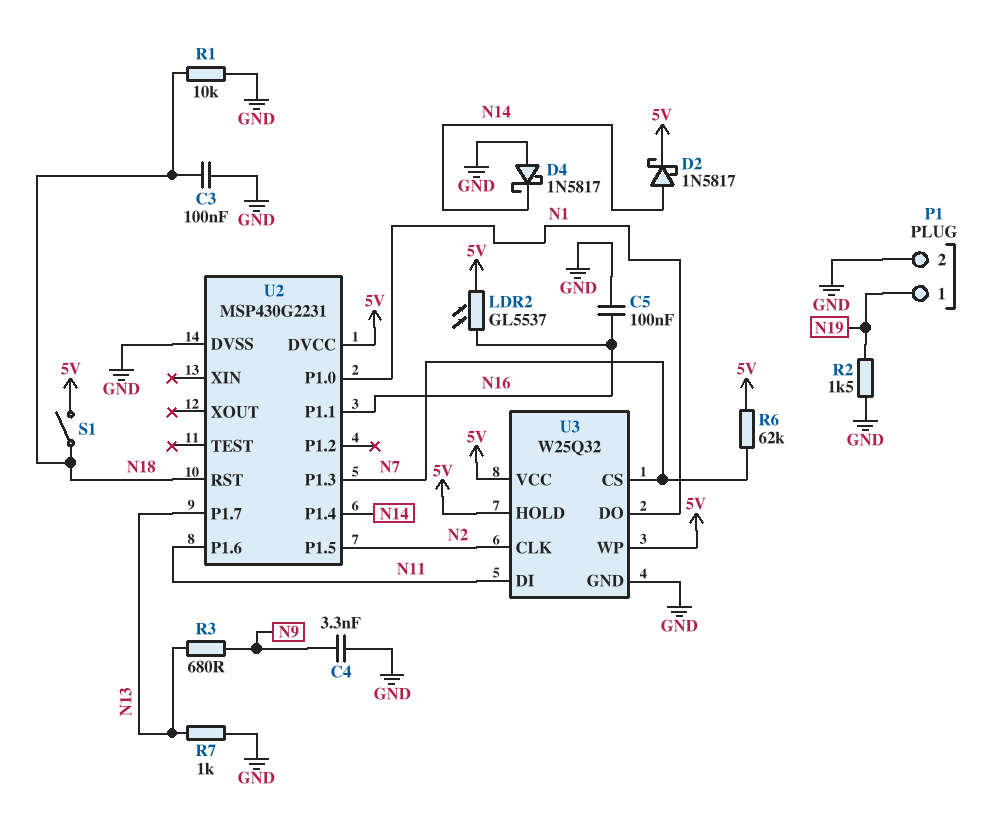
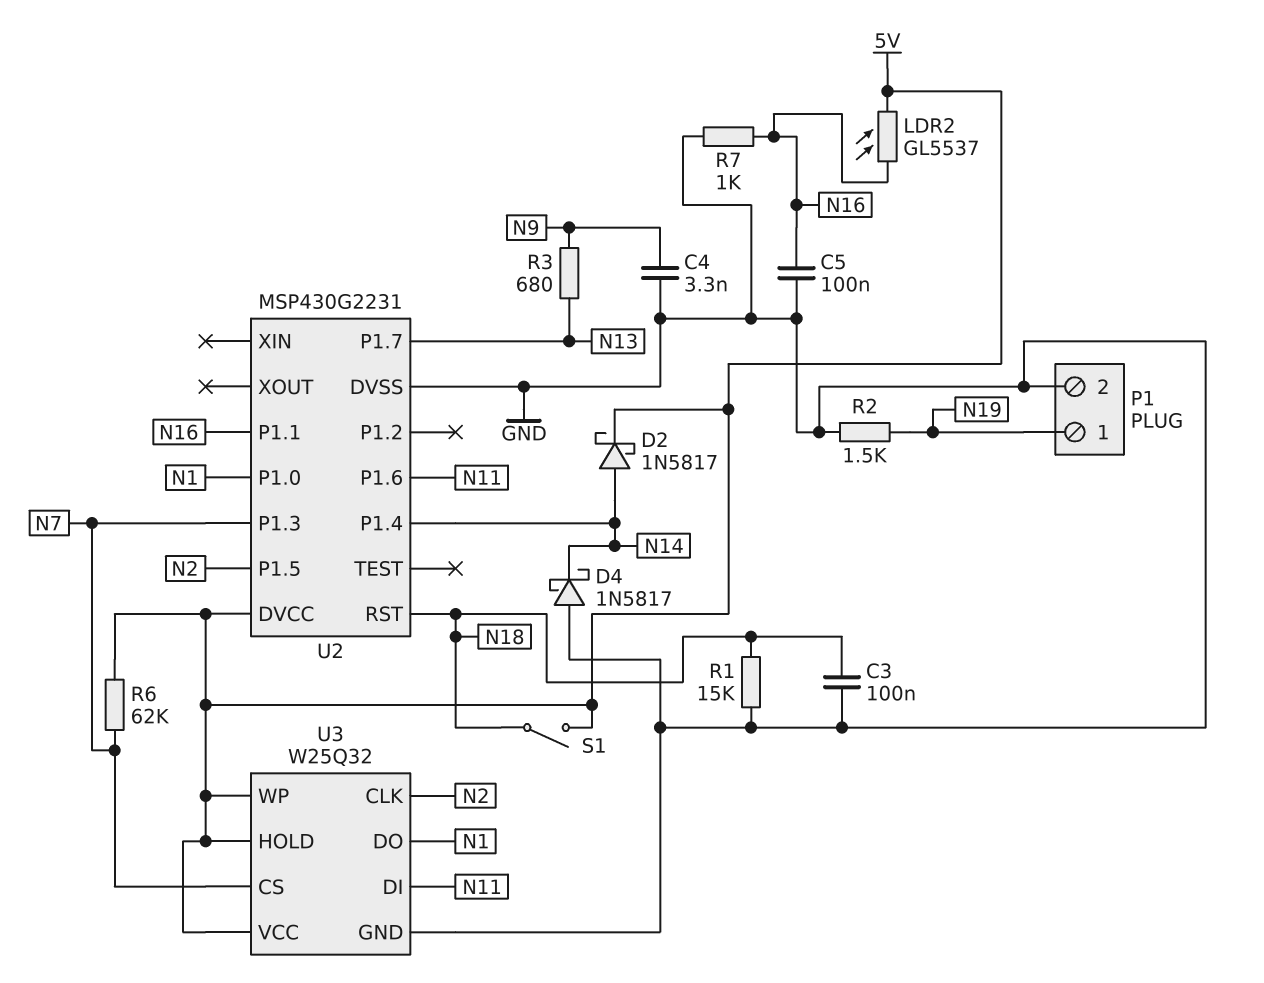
R1: 10k (GND, N18) -> 15k (GND, N18)
R7: 1k (GND, N13) -> 1k (GND, N16)

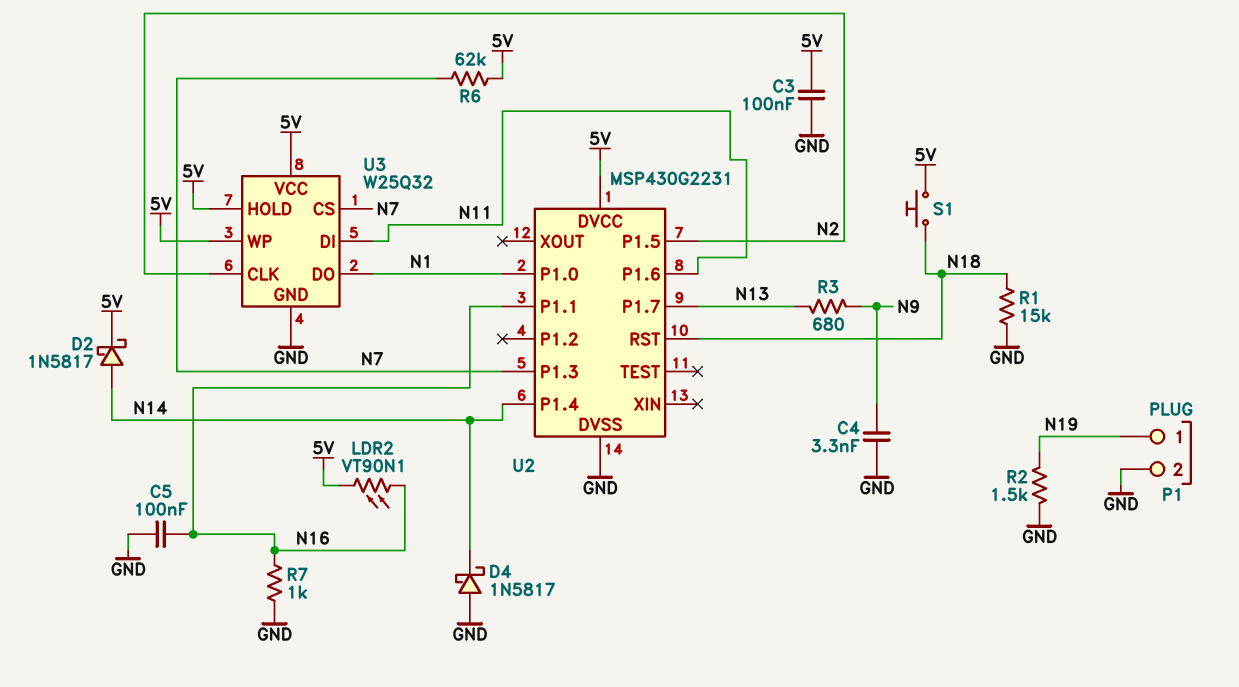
C3: 100nF (GND, N18) -> 100nF (5V, GND)
LDR2: GL5537 (5V, N16) -> VT90N1 (5V, N16)
S1: switch (5V, N18) -> button (5V, N18)

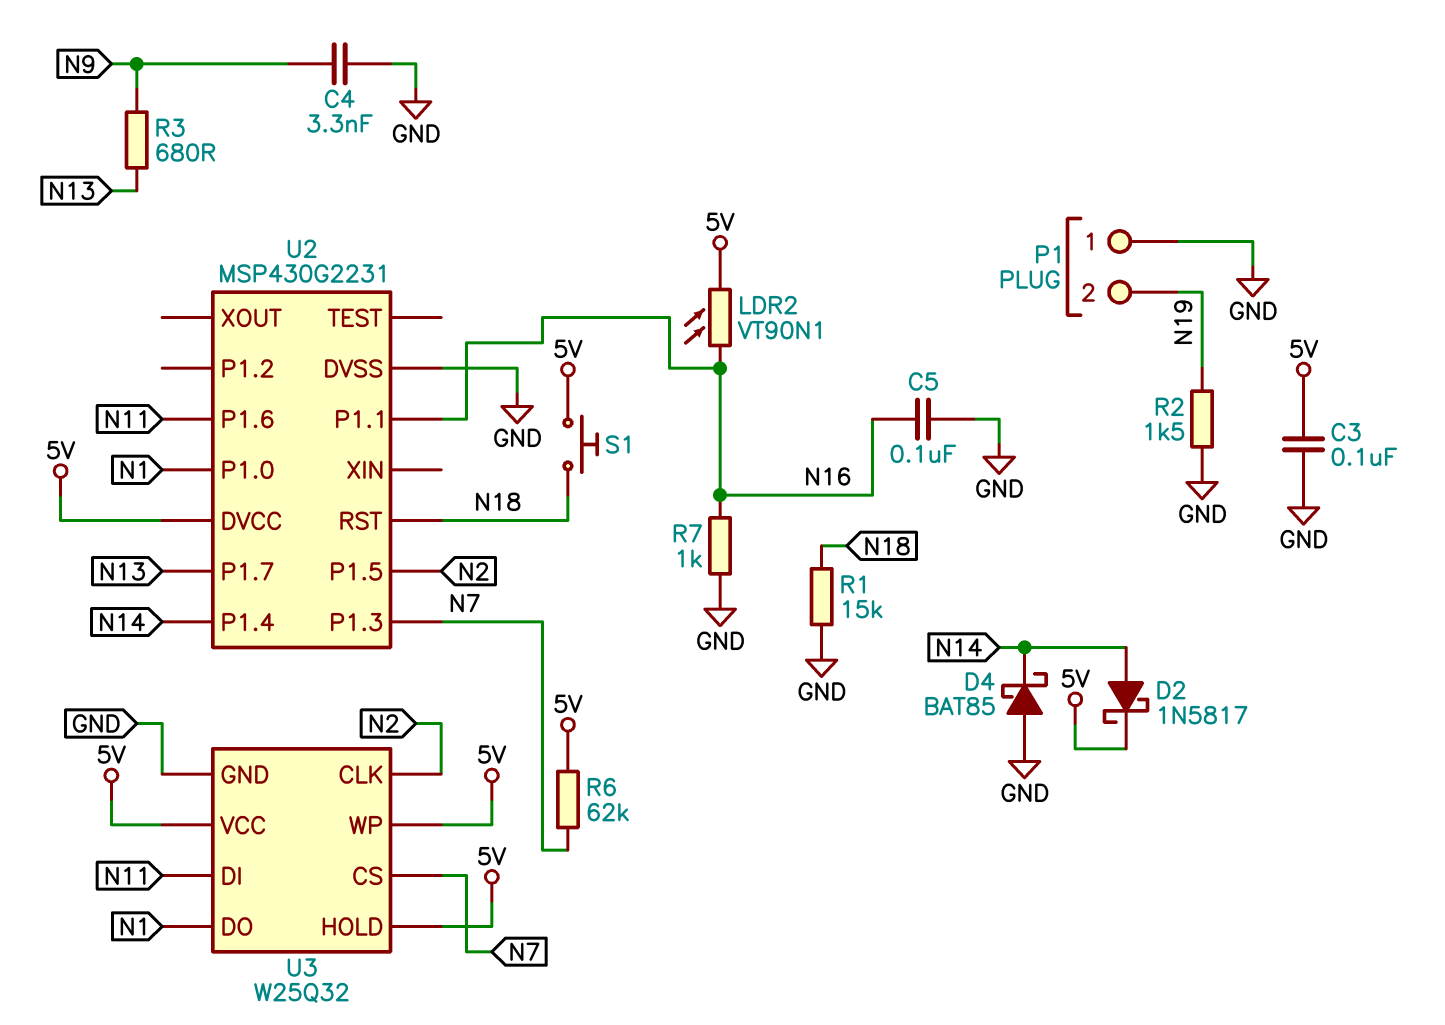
D4: schottky 1N5817 (A GND, K N14) -> schottky BAT85 (A GND, K N14)
P1 pin 1: N19 -> GND
P1 pin 2: GND -> N19

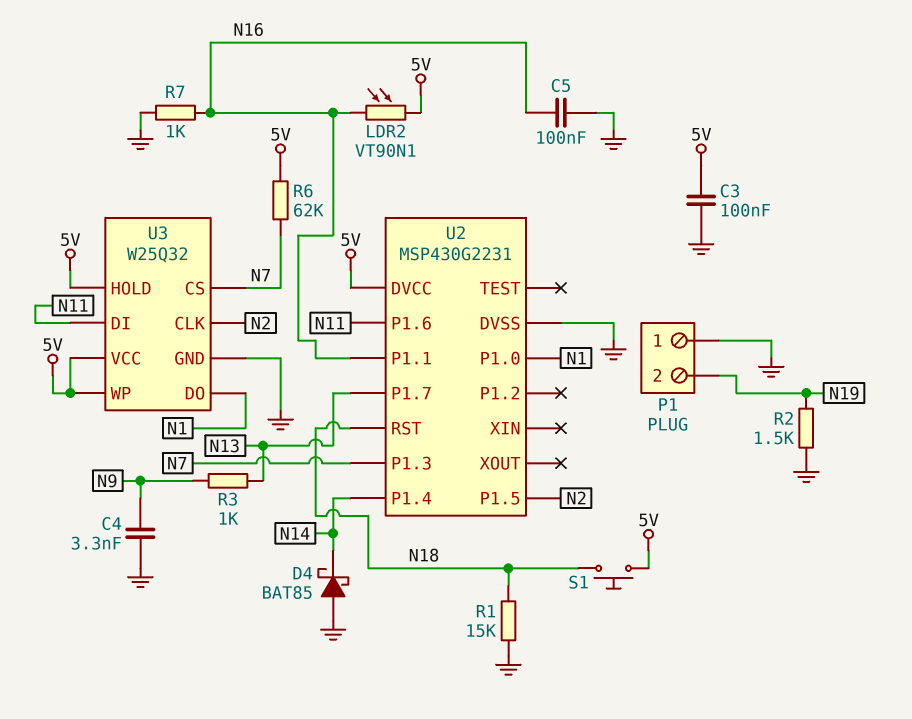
D2: schottky 1N5817 (A N14, K 5V) -> none
R3: 680 (N9, N13) -> 1k (N9, N13)

